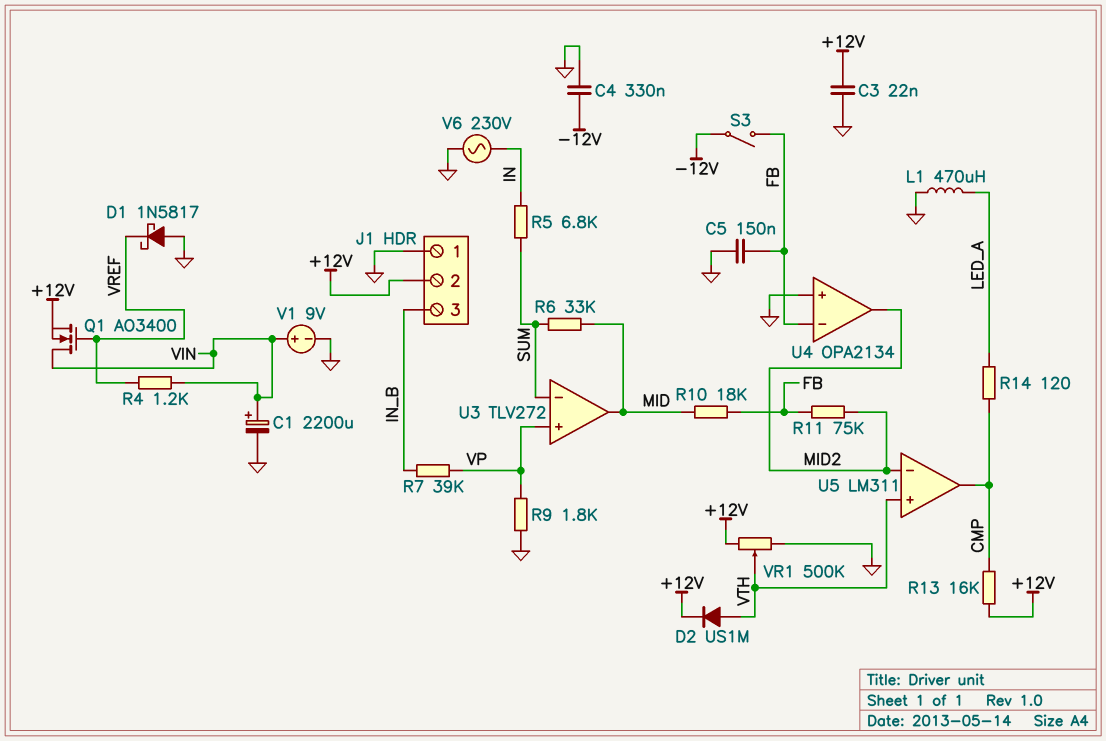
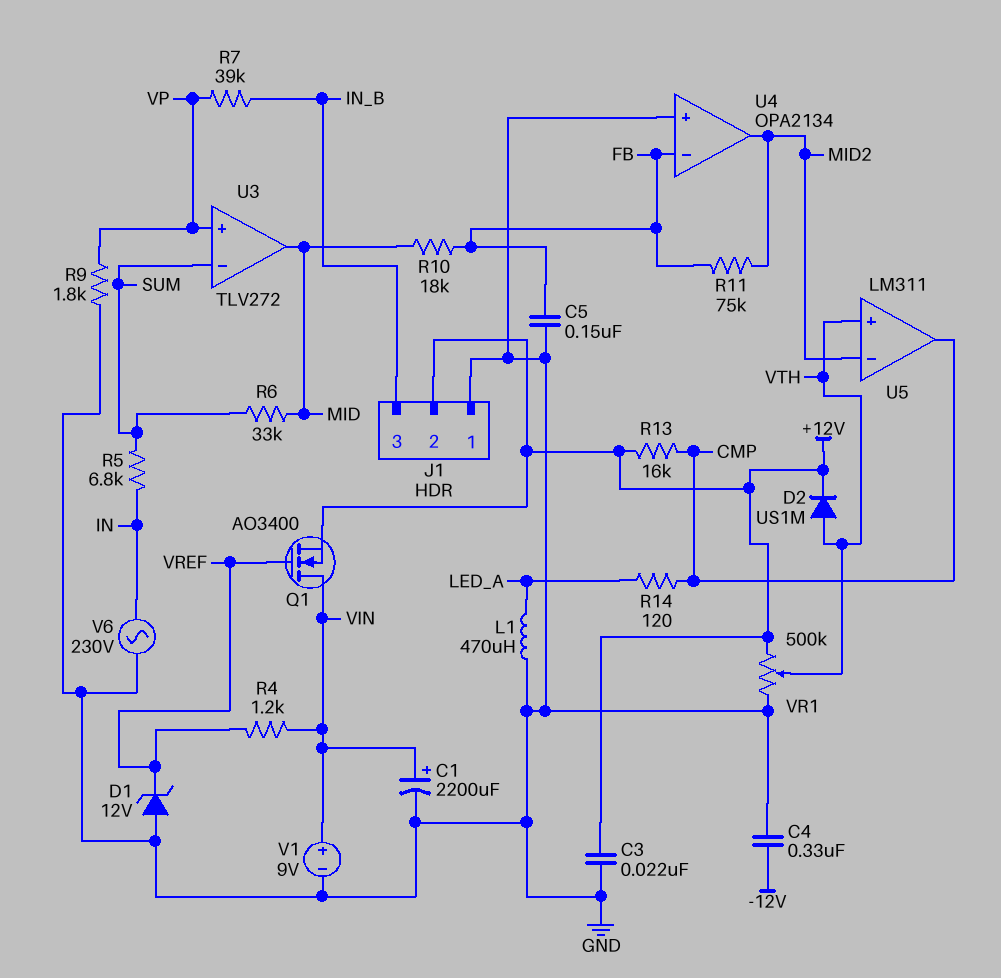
D1: schottky 1N5817 (A GND, K VREF) -> zener 12V (A GND, K VREF)
S3: switch (-12V, FB) -> none

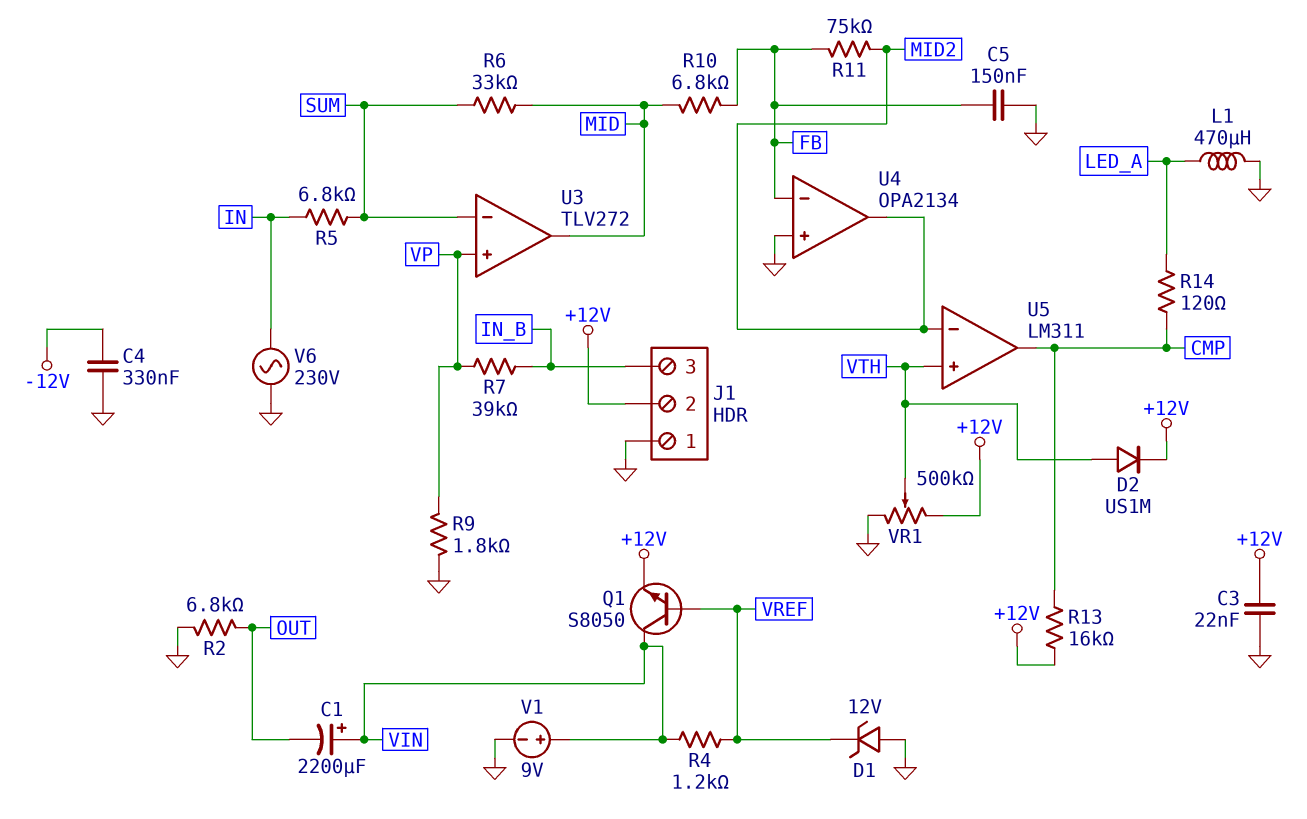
C1: 2200uF (plus VIN, minus GND) -> 2200uF (plus VIN, minus OUT)
Q1: NMOS AO3400 (G VREF, D VIN, S +12V) -> NPN S8050 (B VREF, C VIN, E +12V)
R2: none -> 6.8k (GND, OUT)
R10: 18k (FB, MID) -> 6.8k (FB, MID)

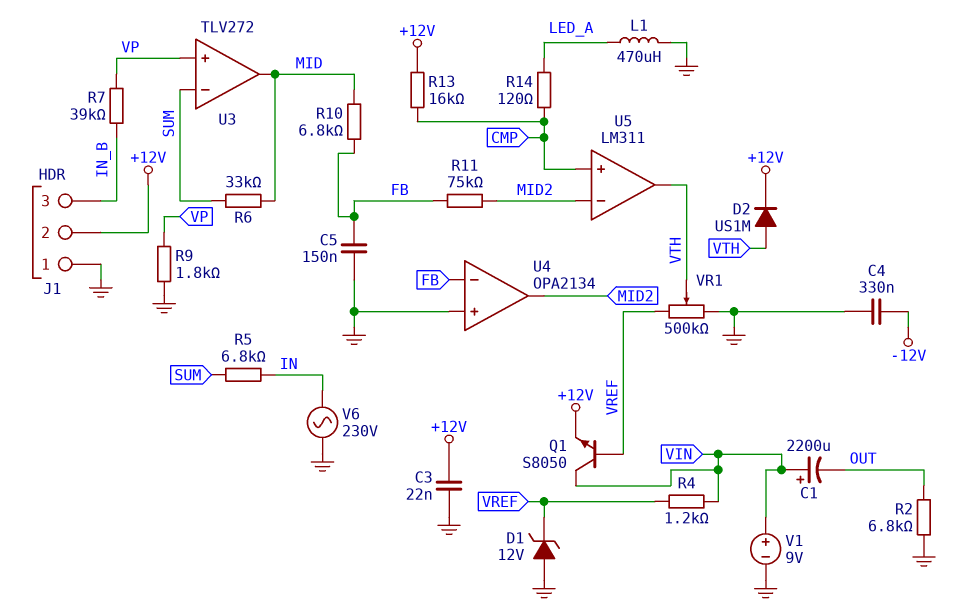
U5 pin in+: VTH -> CMP
U5 pin out: CMP -> VTH
VR1: 500k (+12V, GND, wiper VTH) -> 500k (GND, VREF, wiper VTH)

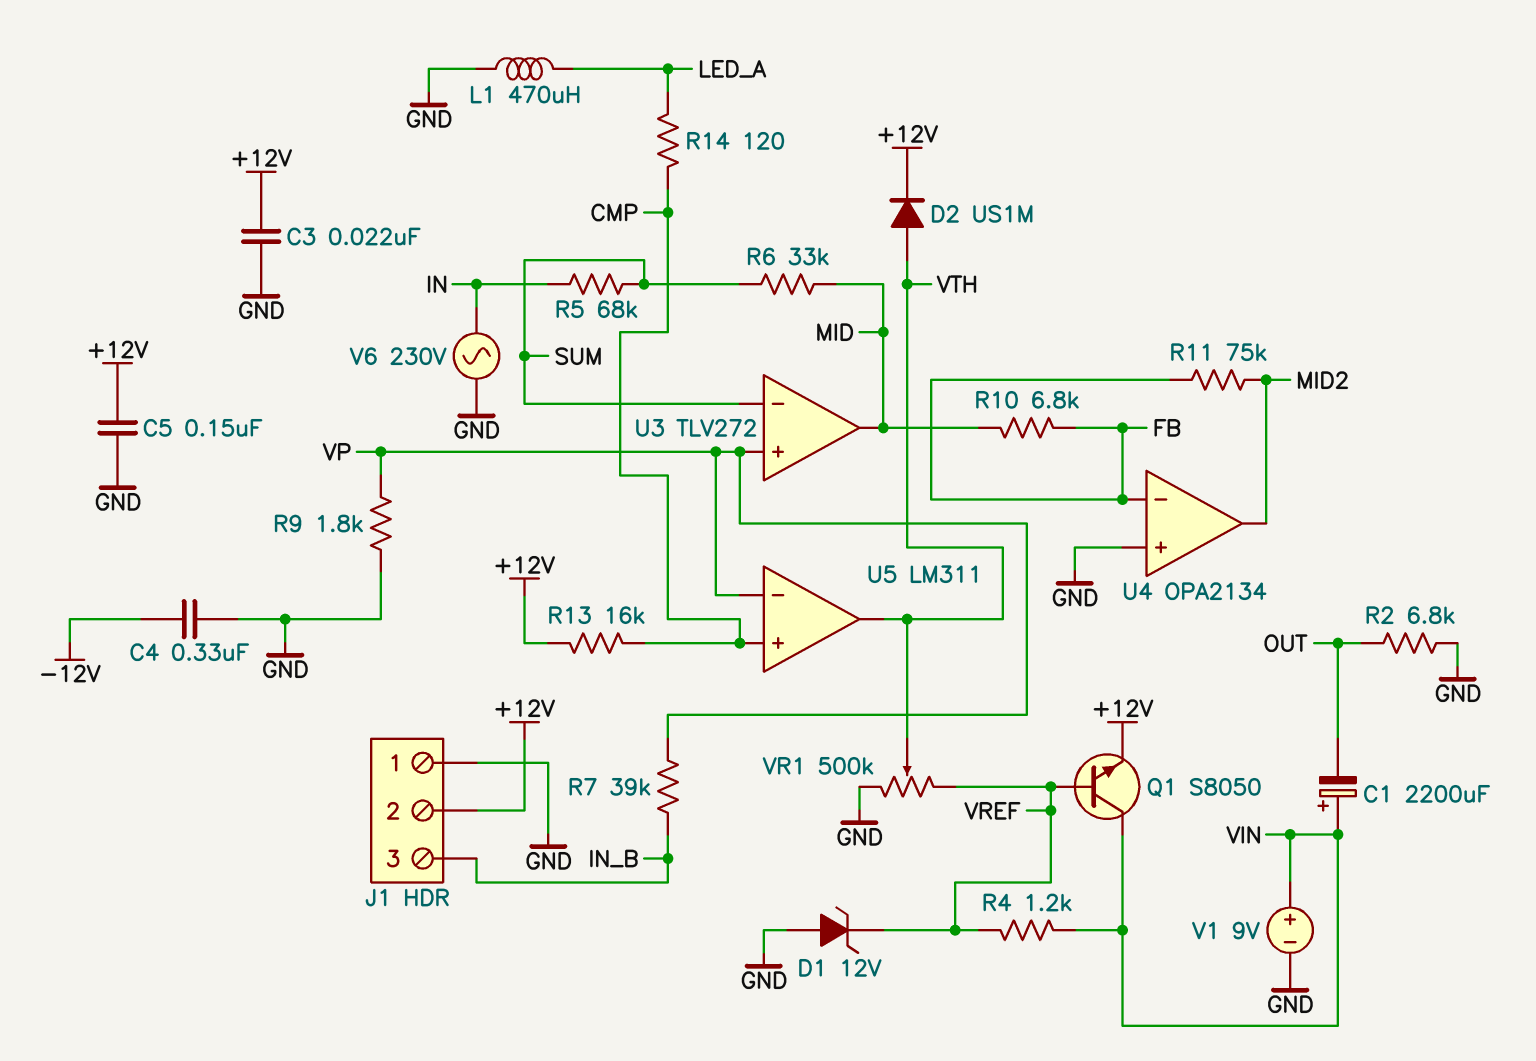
C5: 150nF (FB, GND) -> 150nF (+12V, GND)
R5: 6.8k (IN, SUM) -> 68k (IN, SUM)
U5 pin in-: MID2 -> VP

